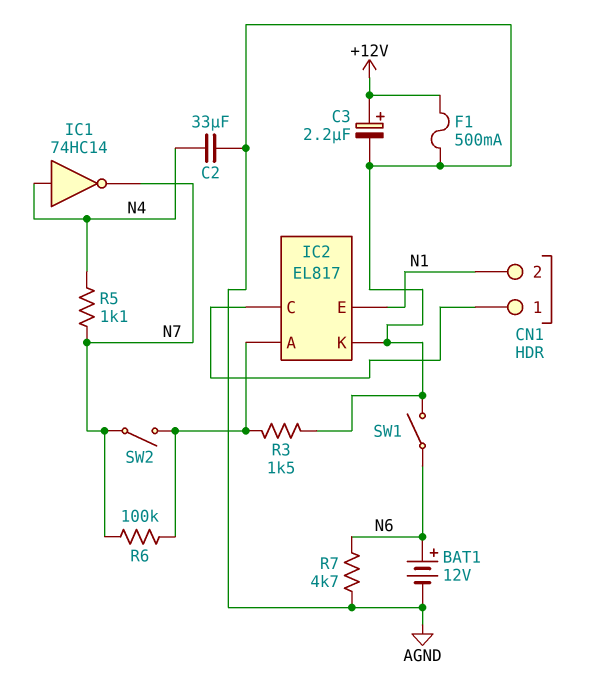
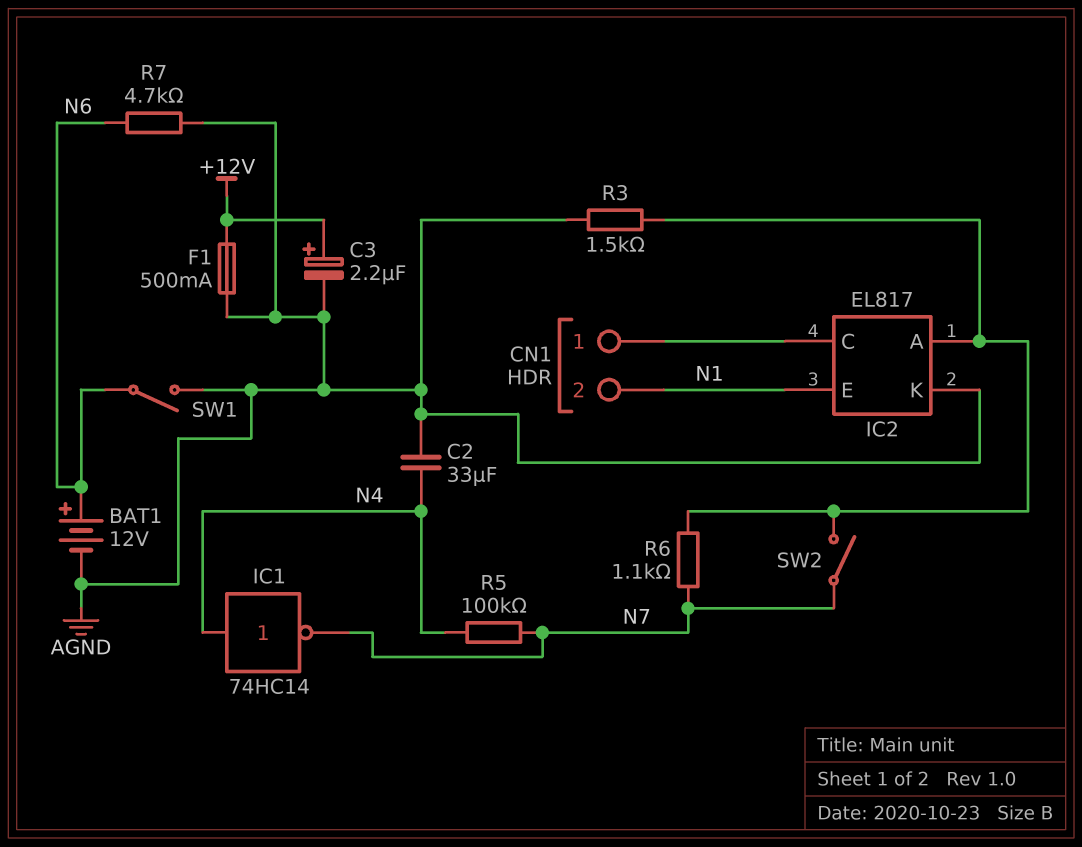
R5: 1.1k (N4, N7) -> 100k (N4, N7)
R6: 100k (IC2/A, N7) -> 1.1k (IC2/A, N7)

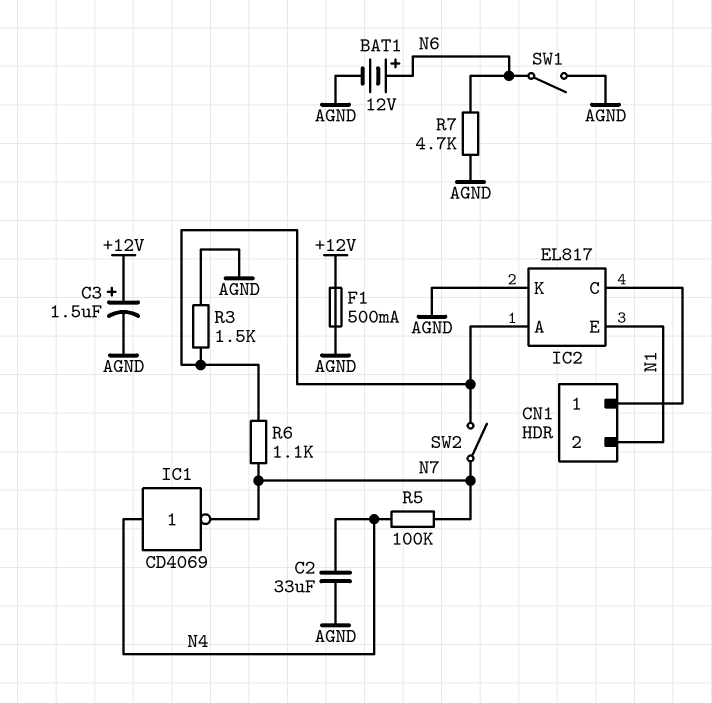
C3: 2.2uF (plus +12V, minus AGND) -> 1.5uF (plus +12V, minus AGND)
IC1: NOT 74HC14 (in N4, out N7) -> NOT CD4069 (in N4, out N7)

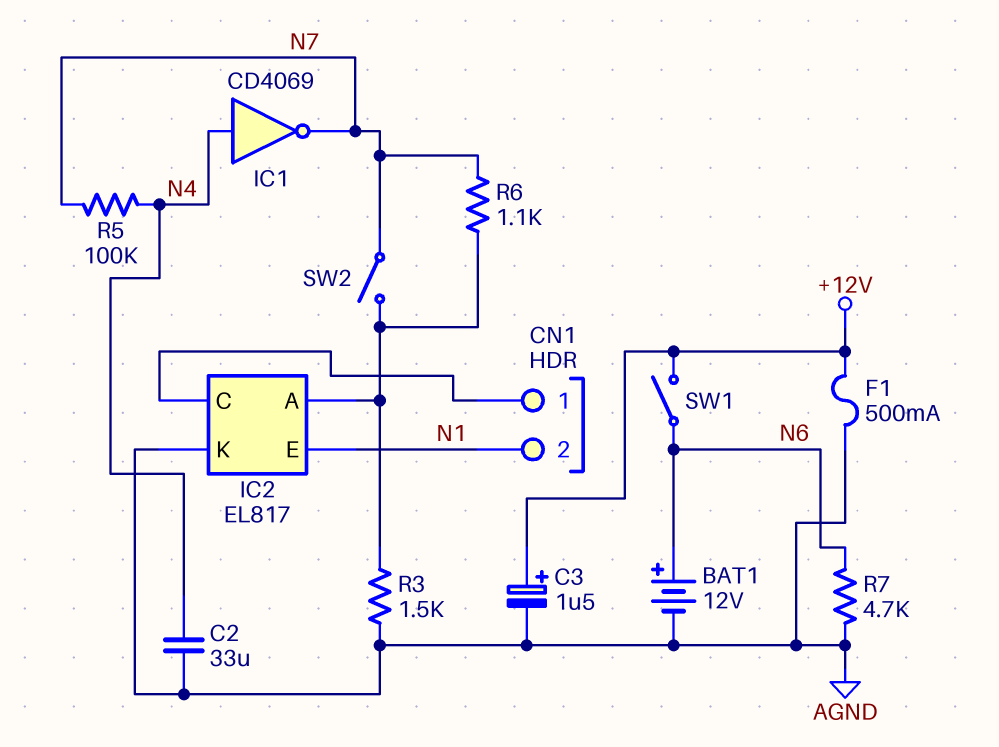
SW1: switch (AGND, N6) -> switch (+12V, N6)

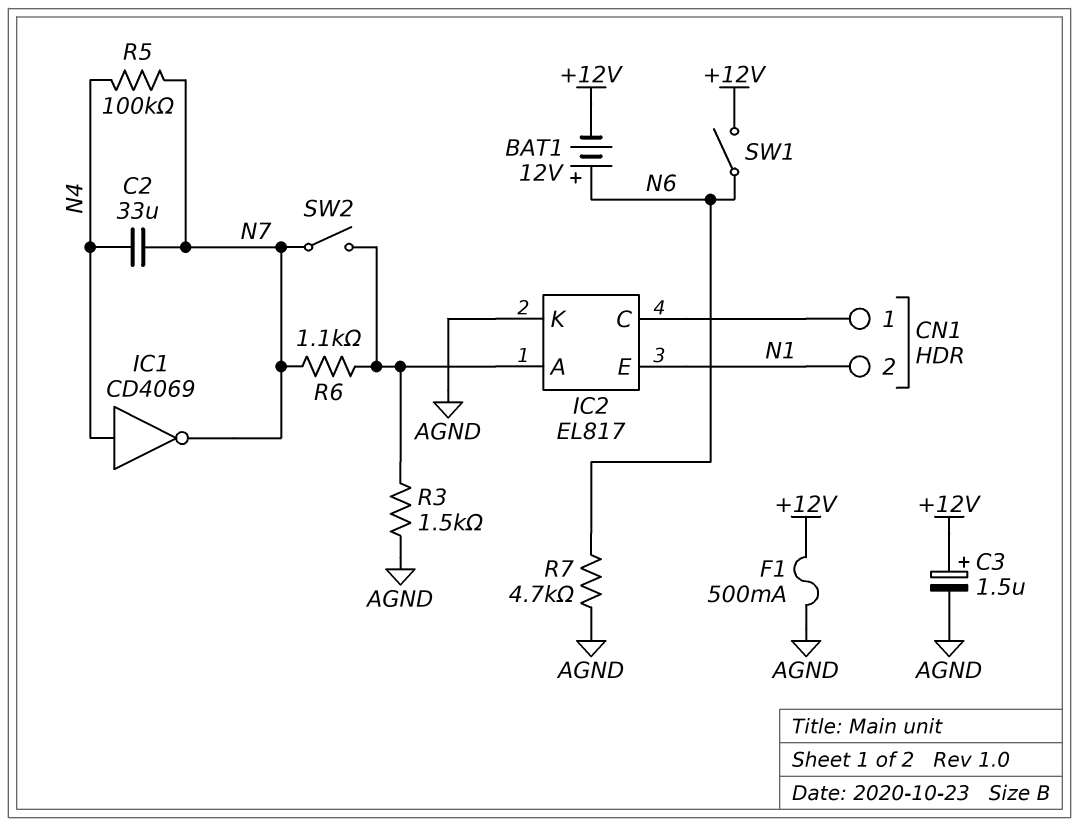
BAT1: 12V (plus N6, minus AGND) -> 12V (plus N6, minus +12V)
C2: 33uF (AGND, N4) -> 33uF (N4, N7)

